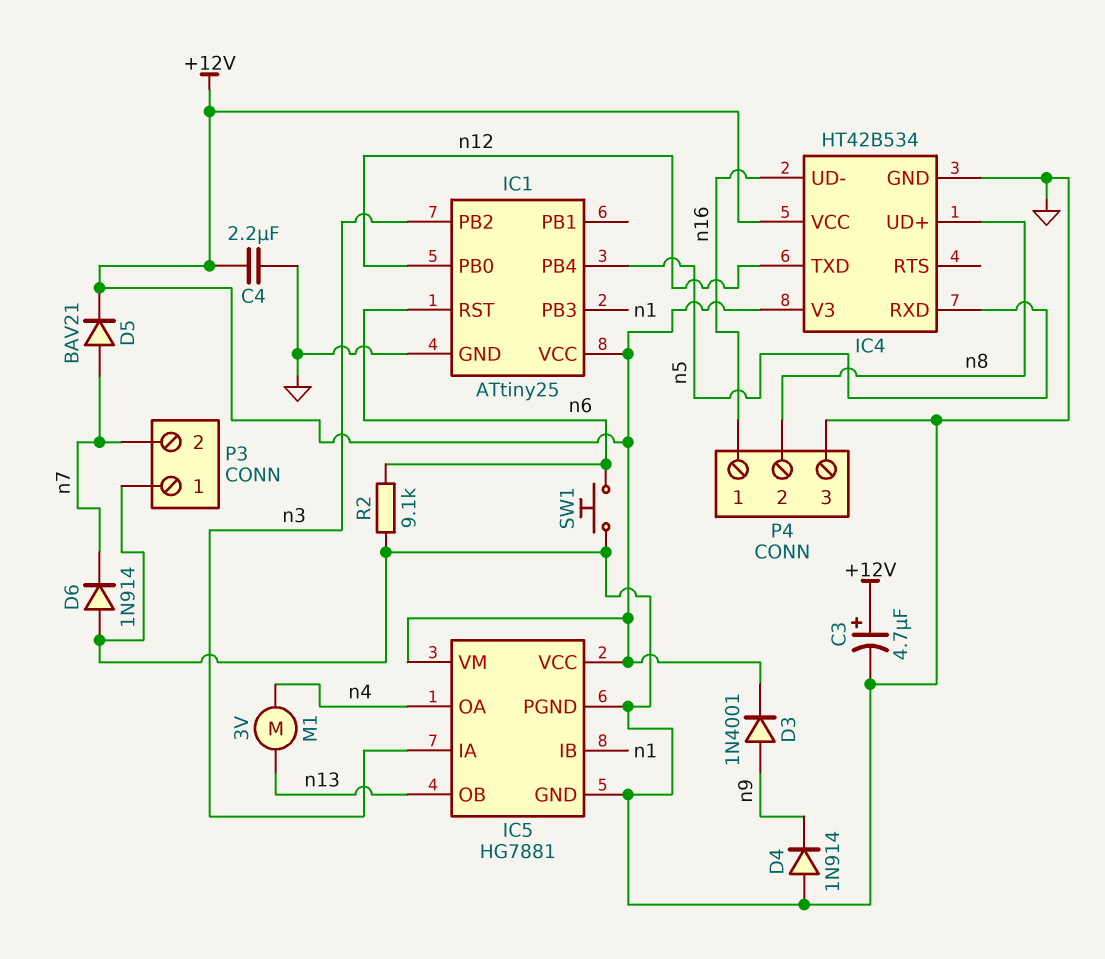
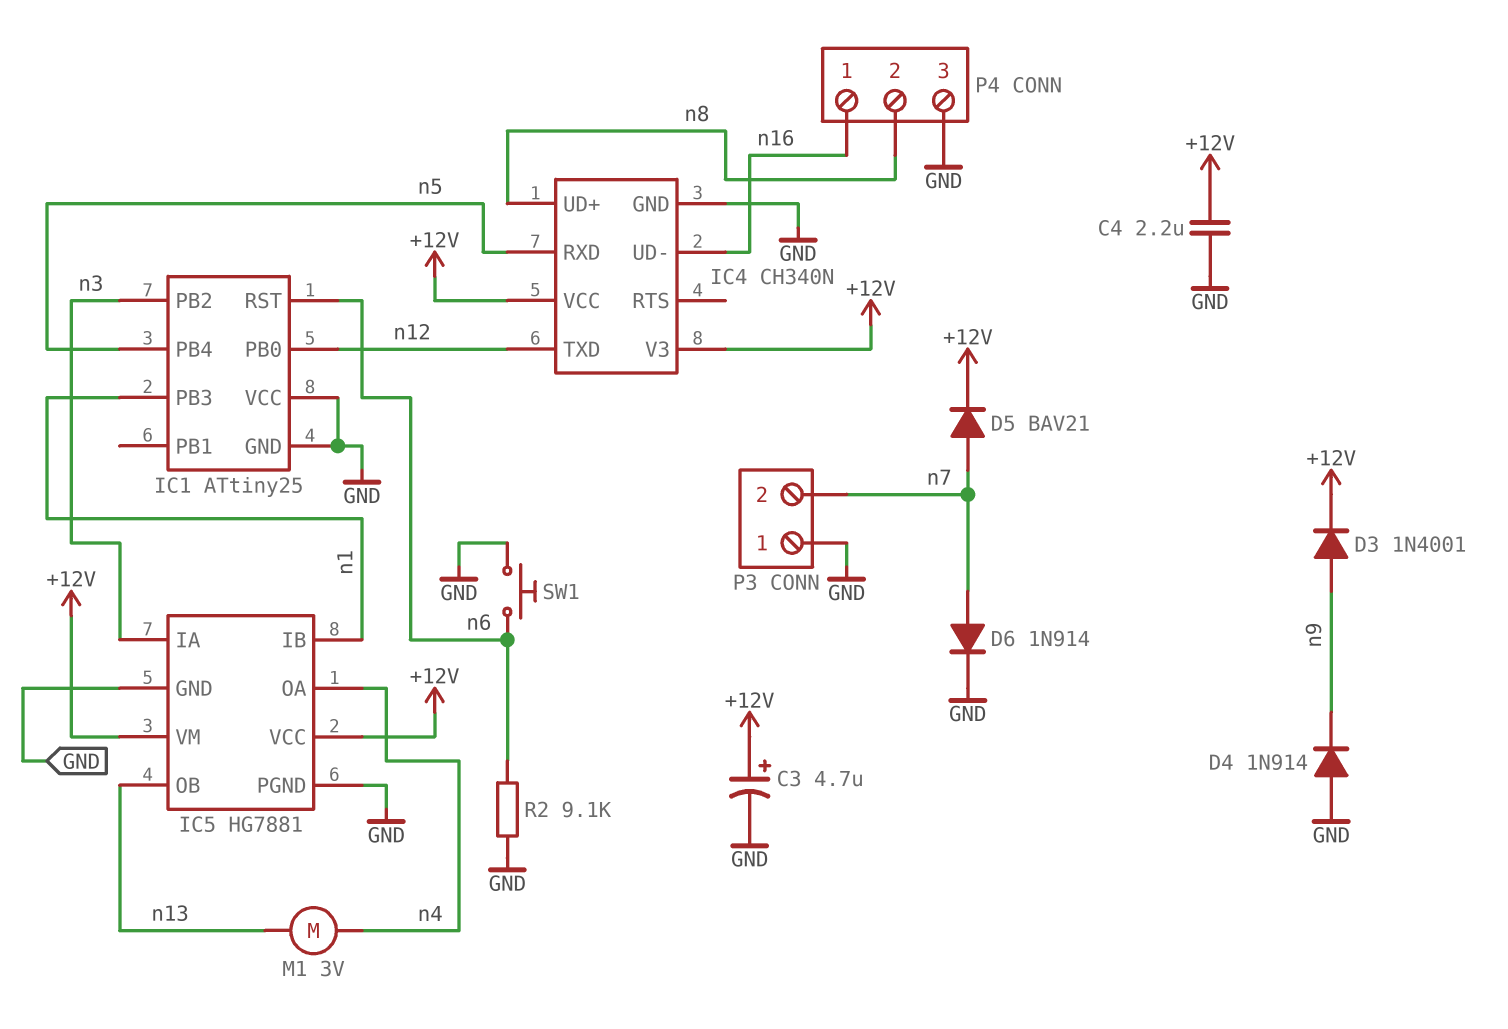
D6: diode 1N914 (A GND, K n7) -> diode 1N914 (A n7, K GND)
IC1 pin VCC: +12V -> GND
IC4: HT42B534 -> CH340N

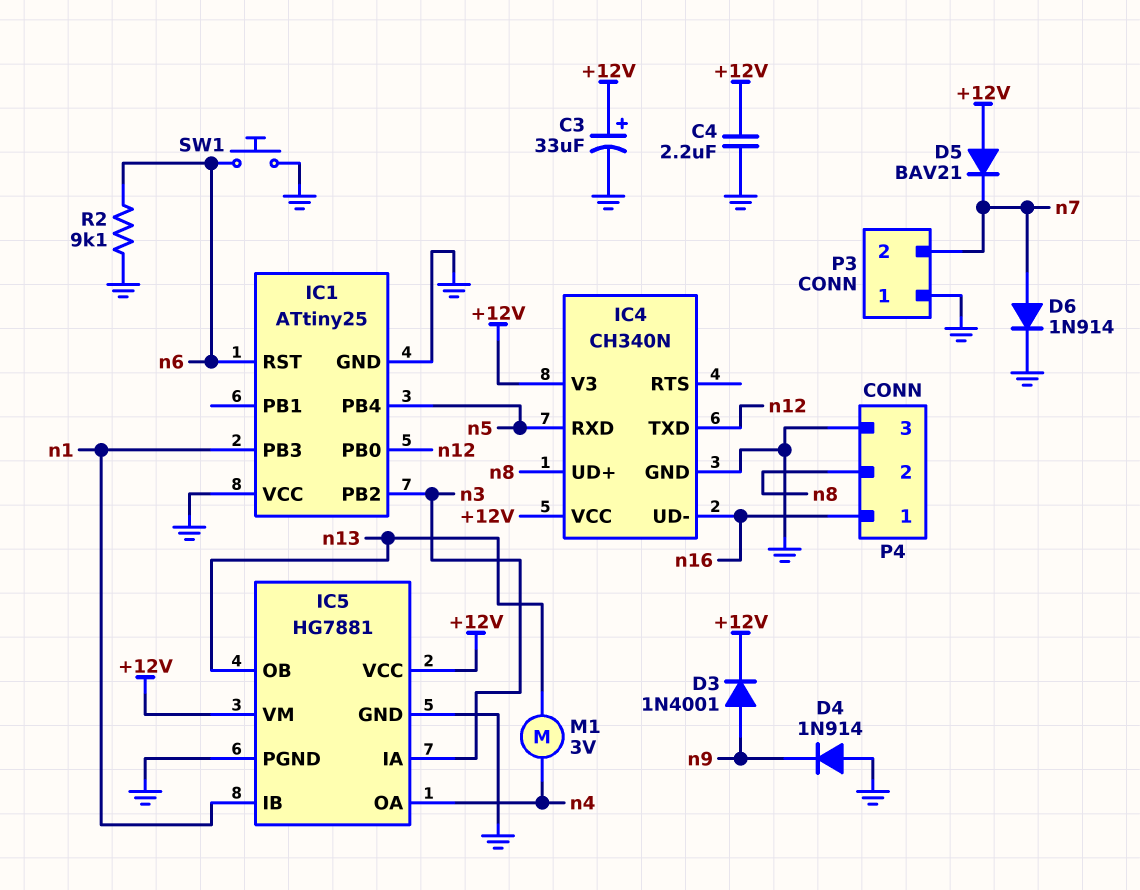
C3: 4.7uF (plus +12V, minus GND) -> 33uF (plus +12V, minus GND)
D5: diode BAV21 (A n7, K +12V) -> diode BAV21 (A +12V, K n7)

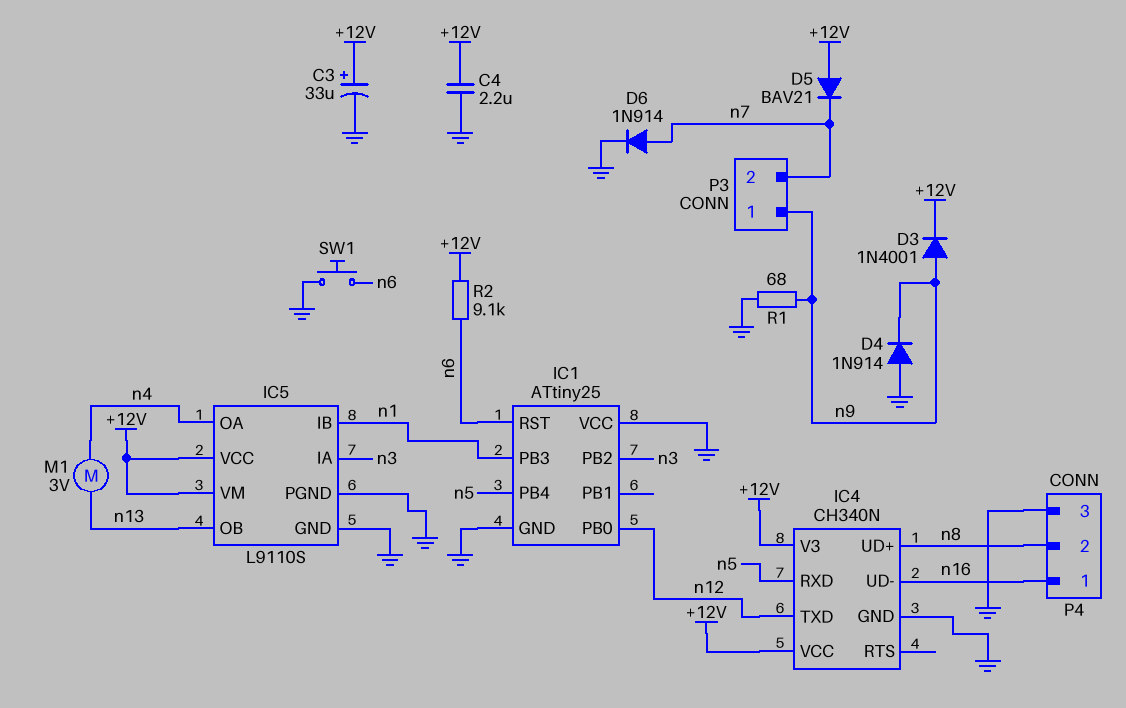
IC5: HG7881 -> L9110S
P3 pin 1: GND -> n9
R1: none -> 68 (GND, n9)
R2: 9.1k (GND, n6) -> 9.1k (+12V, n6)

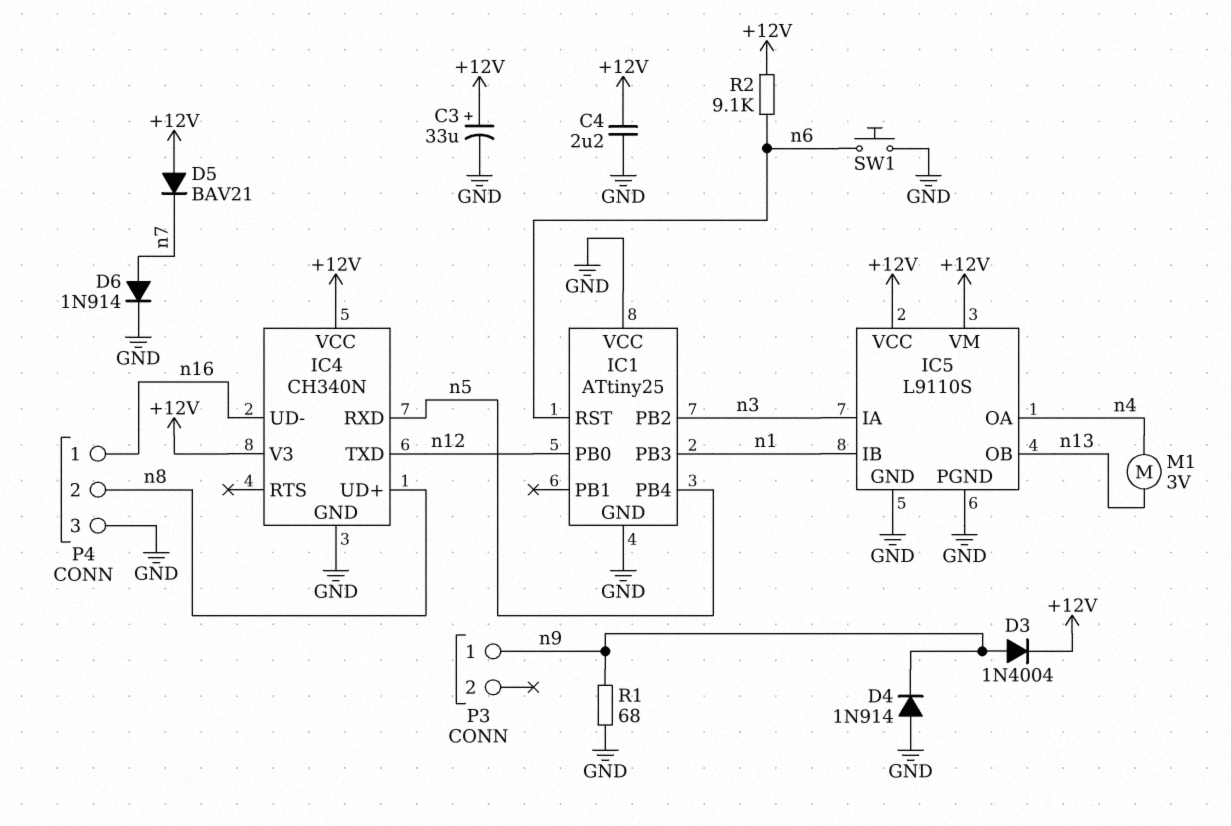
D3: diode 1N4001 (A n9, K +12V) -> diode 1N4004 (A n9, K +12V)
P3 pin 2: n7 -> none

